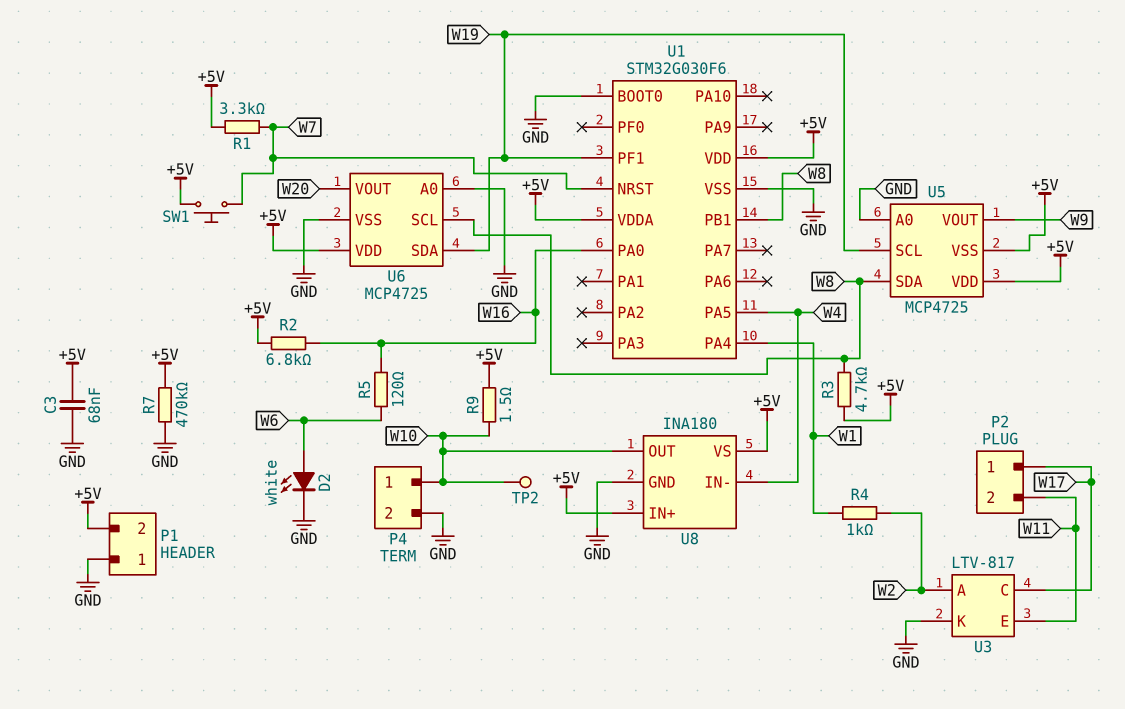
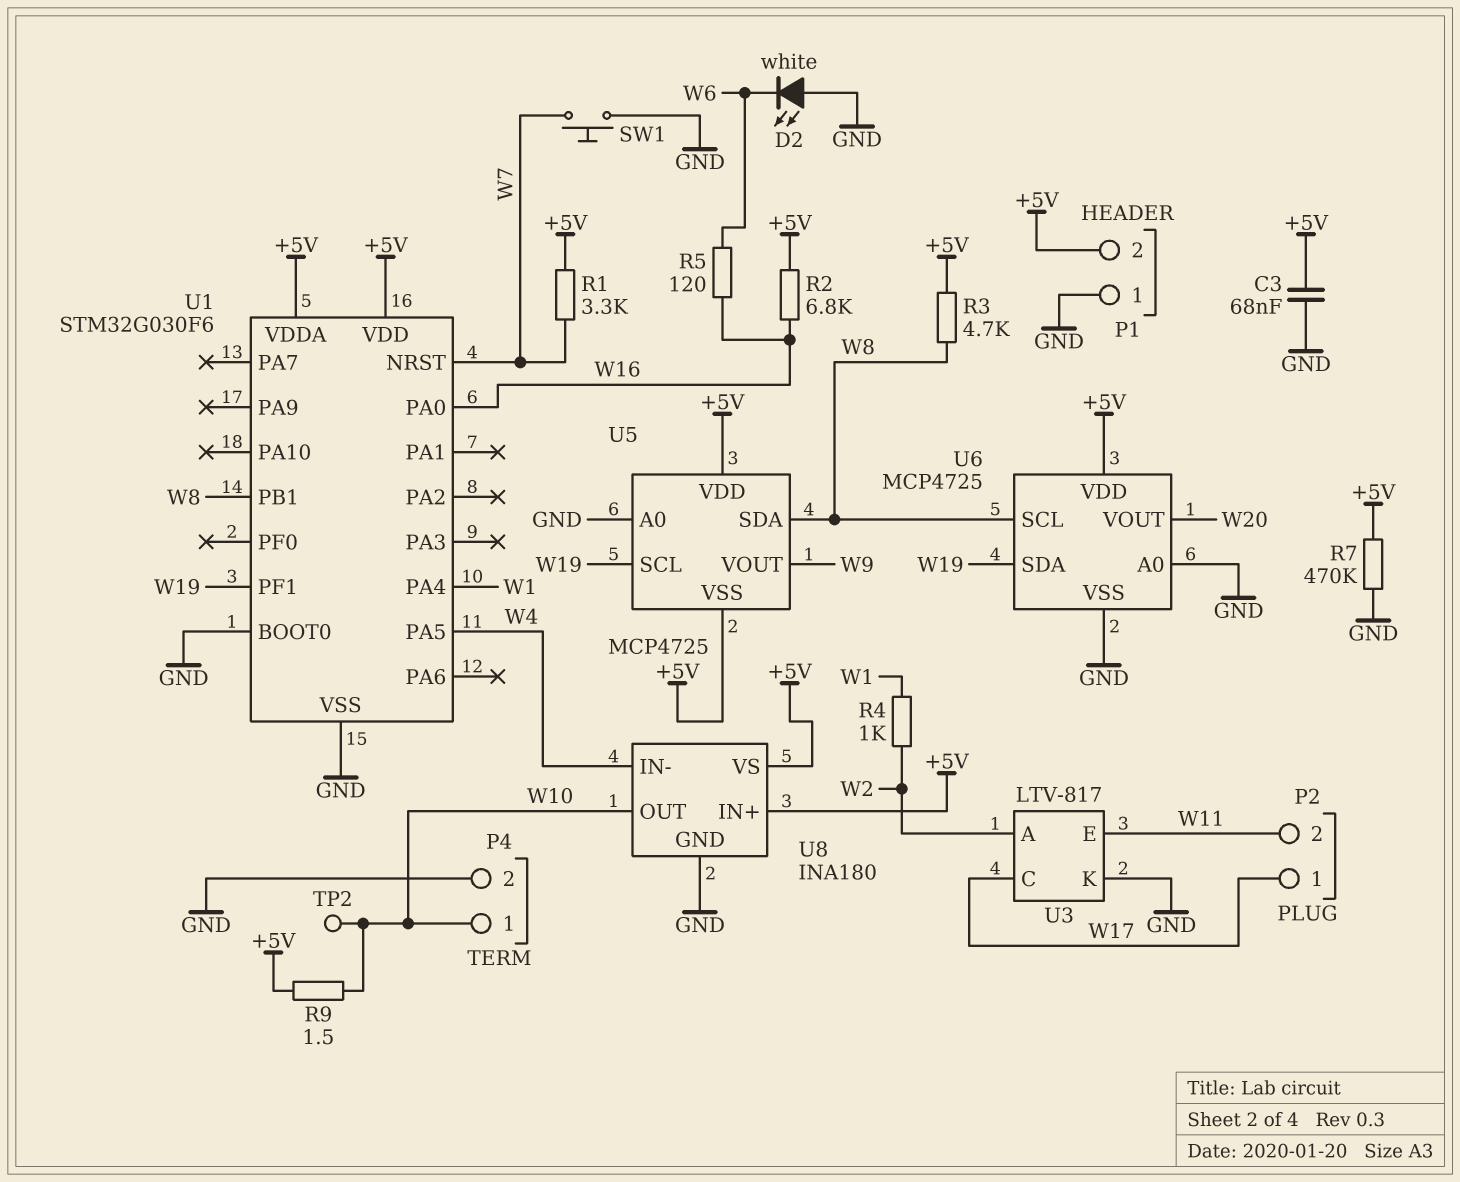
D2: LED white (A W6, K GND) -> LED white (A GND, K W6)
SW1: button (+5V, W7) -> button (GND, W7)

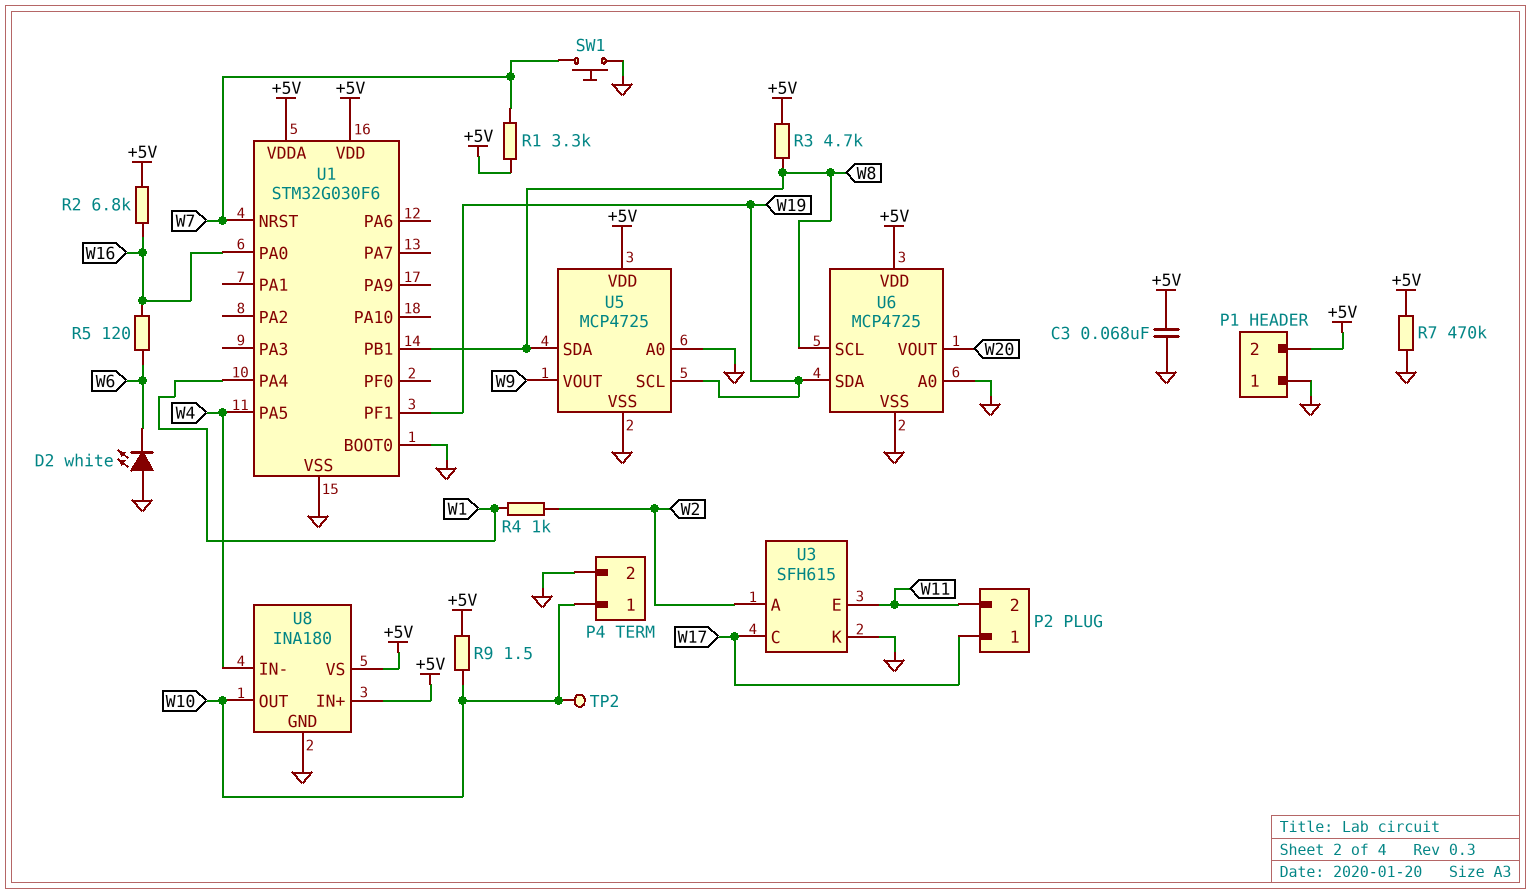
U3: LTV-817 -> SFH615
U5 pin VSS: +5V -> GND

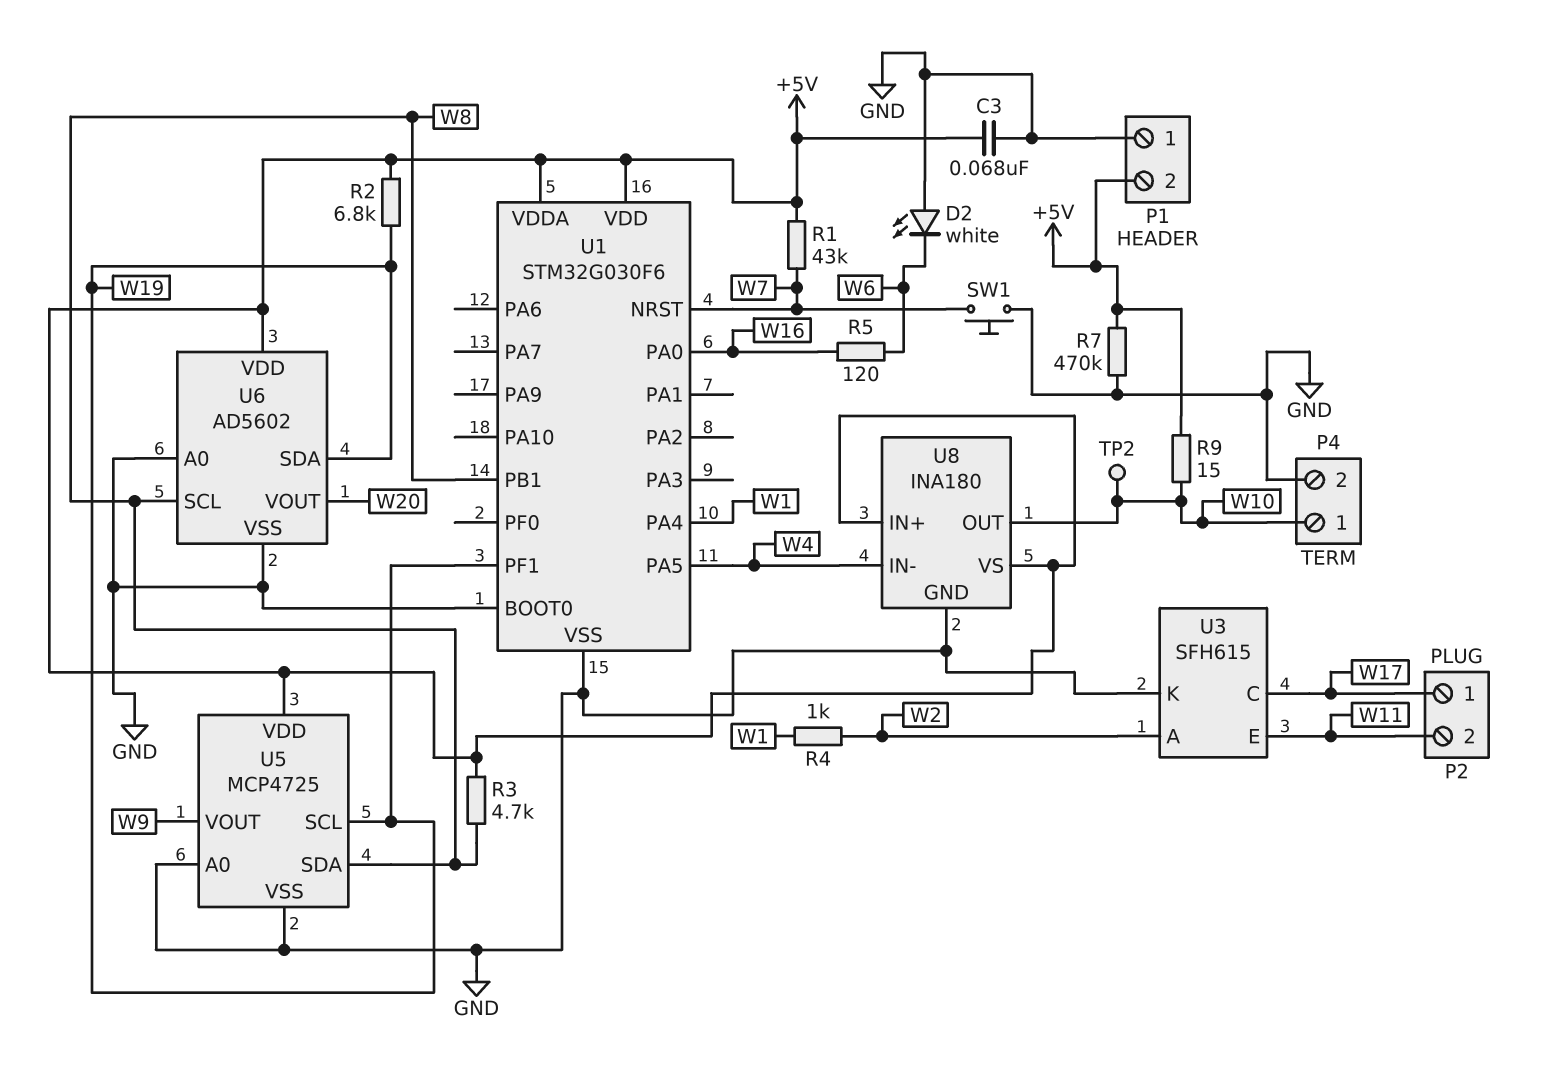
R1: 3.3k (+5V, W7) -> 43k (+5V, W7)
R2: 6.8k (+5V, W16) -> 6.8k (+5V, W19)
R9: 1.5 (+5V, W10) -> 15 (+5V, W10)
U6: MCP4725 -> AD5602

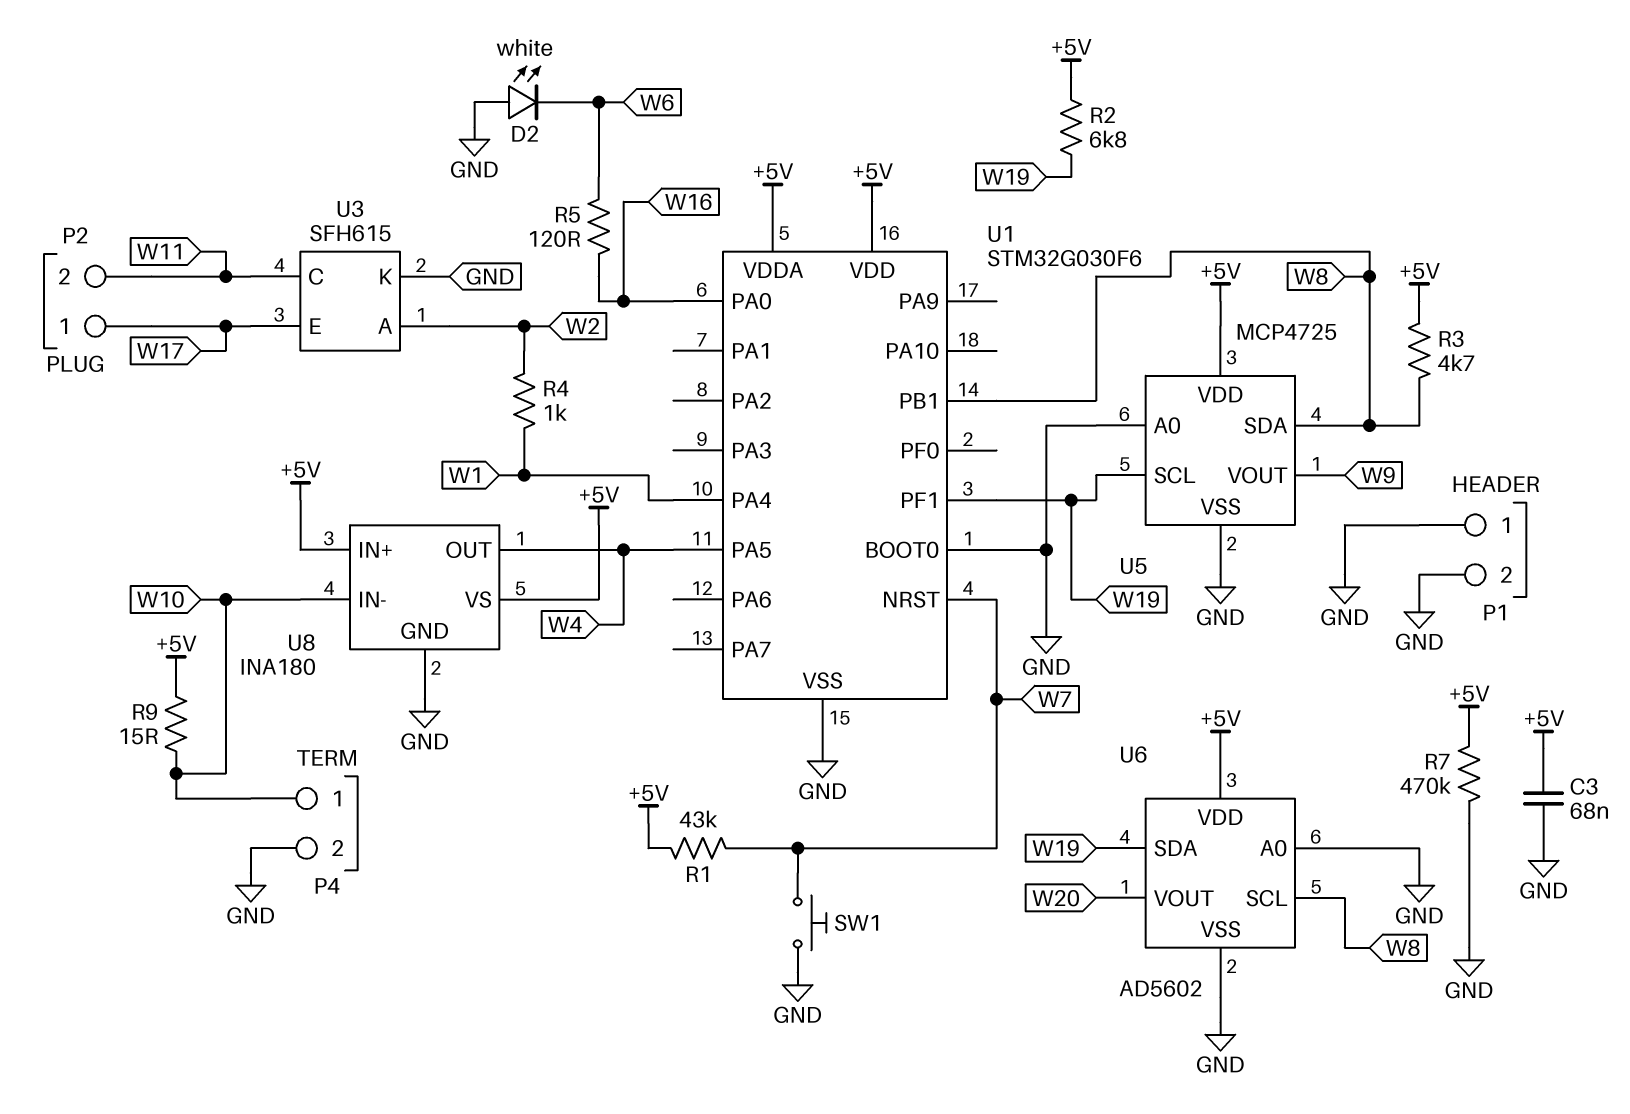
P1 pin 2: +5V -> GND
TP2: test point (W10) -> none
U3 pin C: W17 -> W11
U3 pin E: W11 -> W17
U8 pin IN-: W4 -> W10
U8 pin OUT: W10 -> W4

